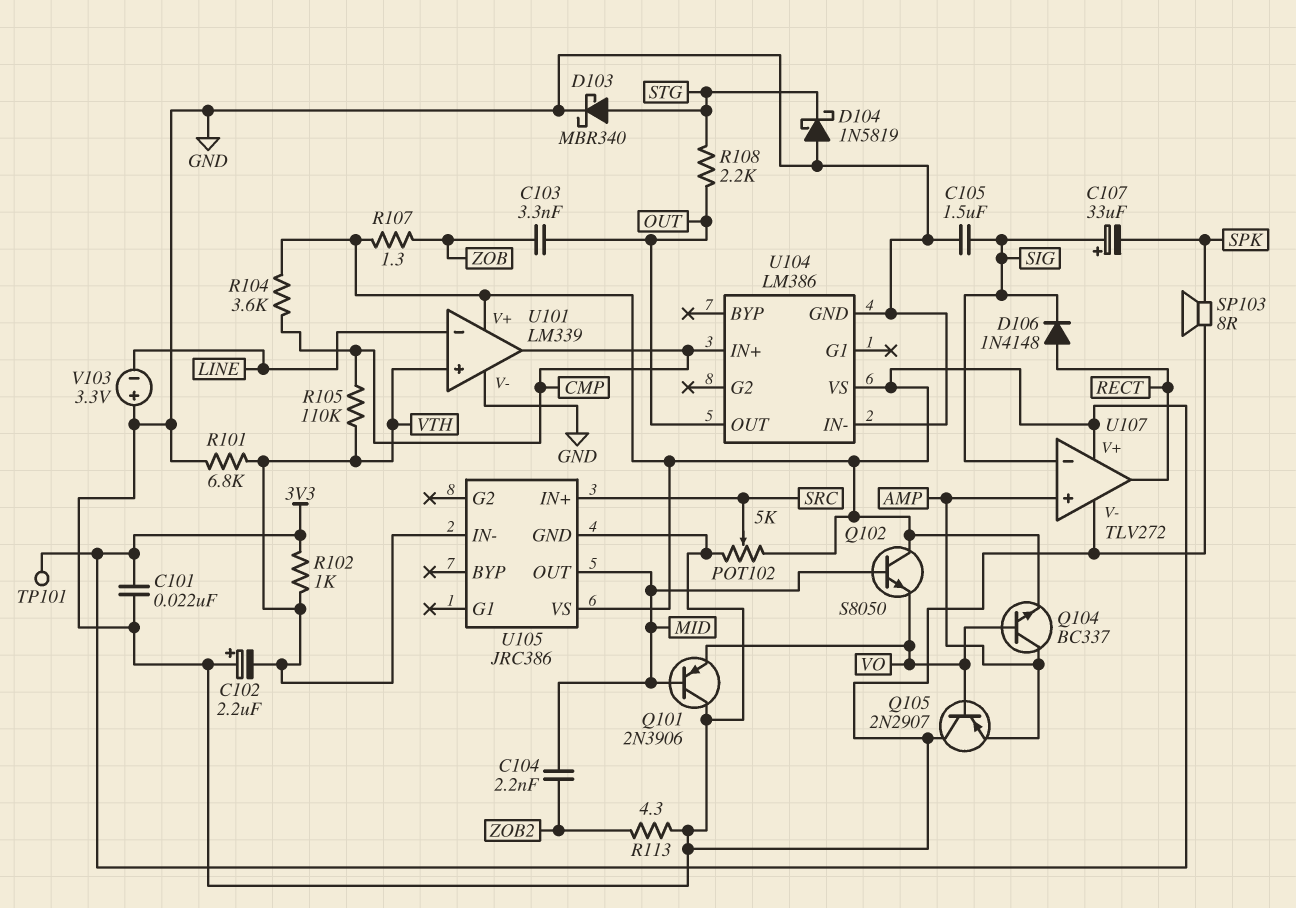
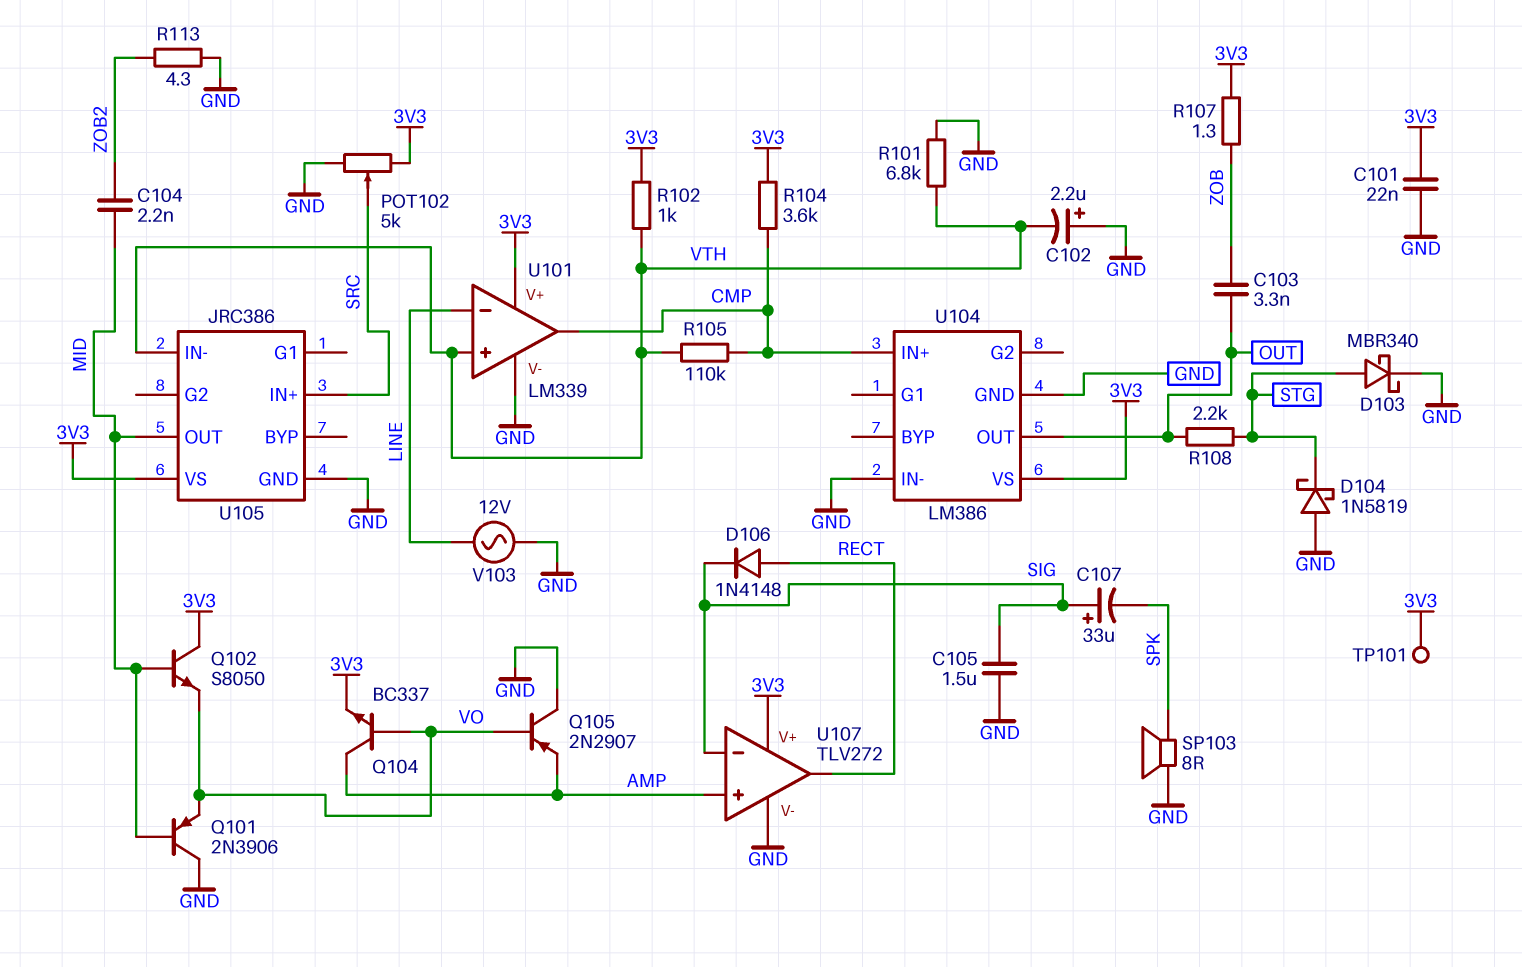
V103: 3.3V (plus GND, minus LINE) -> AC 12V (GND, LINE)

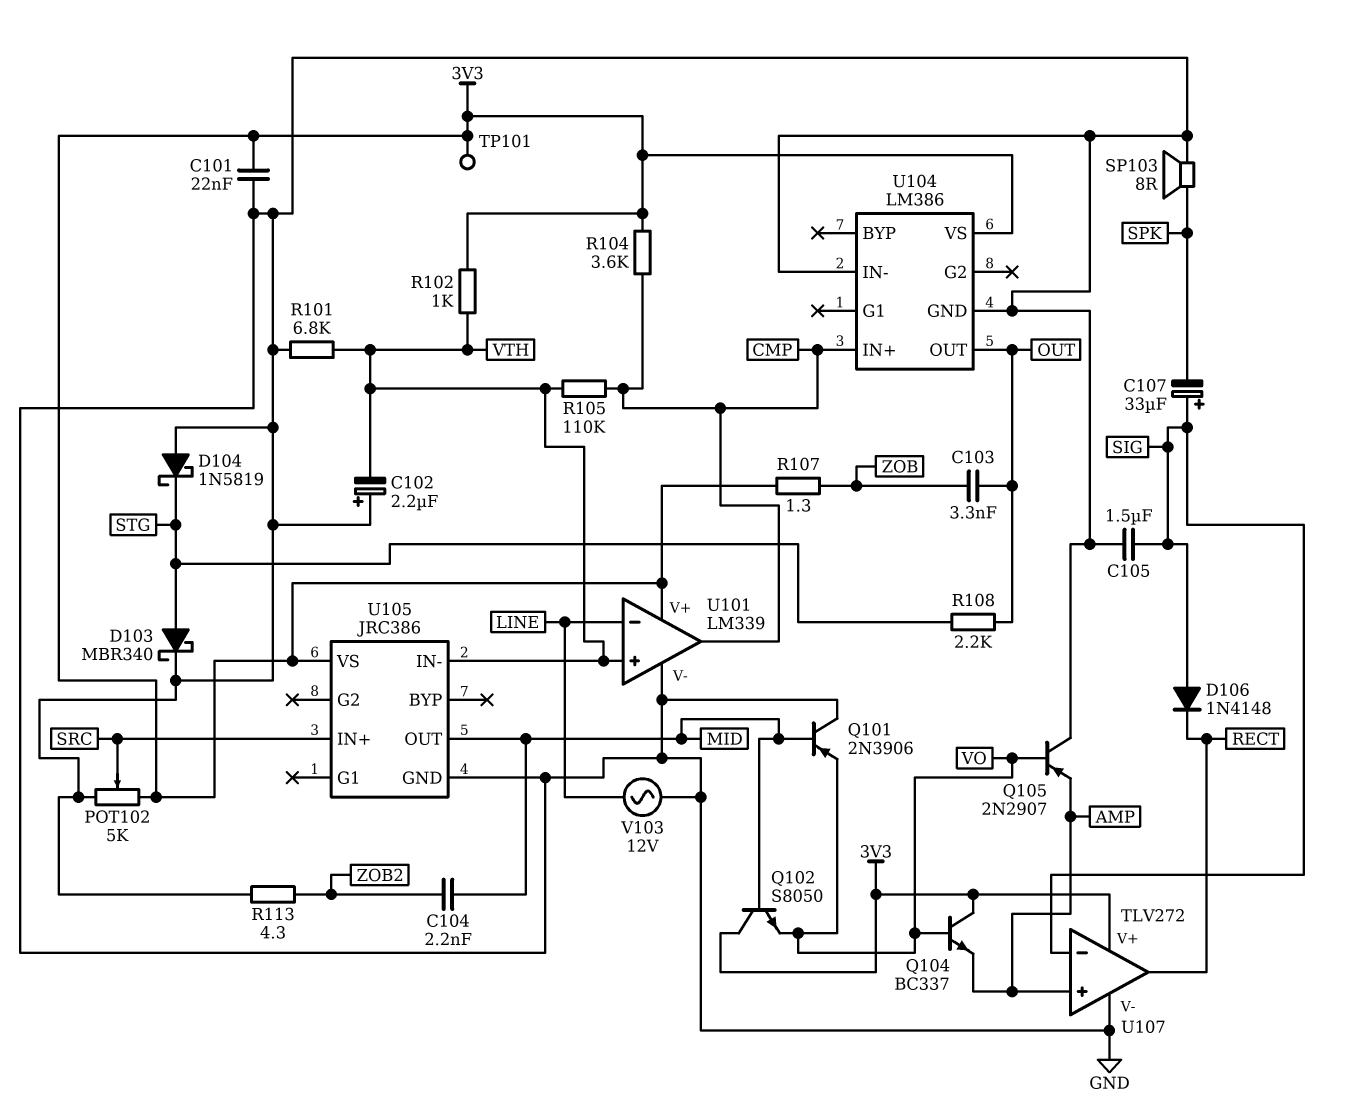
D106: diode 1N4148 (A RECT, K SIG) -> diode 1N4148 (A SIG, K RECT)
Q104: NPN BC337 (B VO, C AMP, E 3V3) -> NPN BC337 (B VO, C 3V3, E AMP)

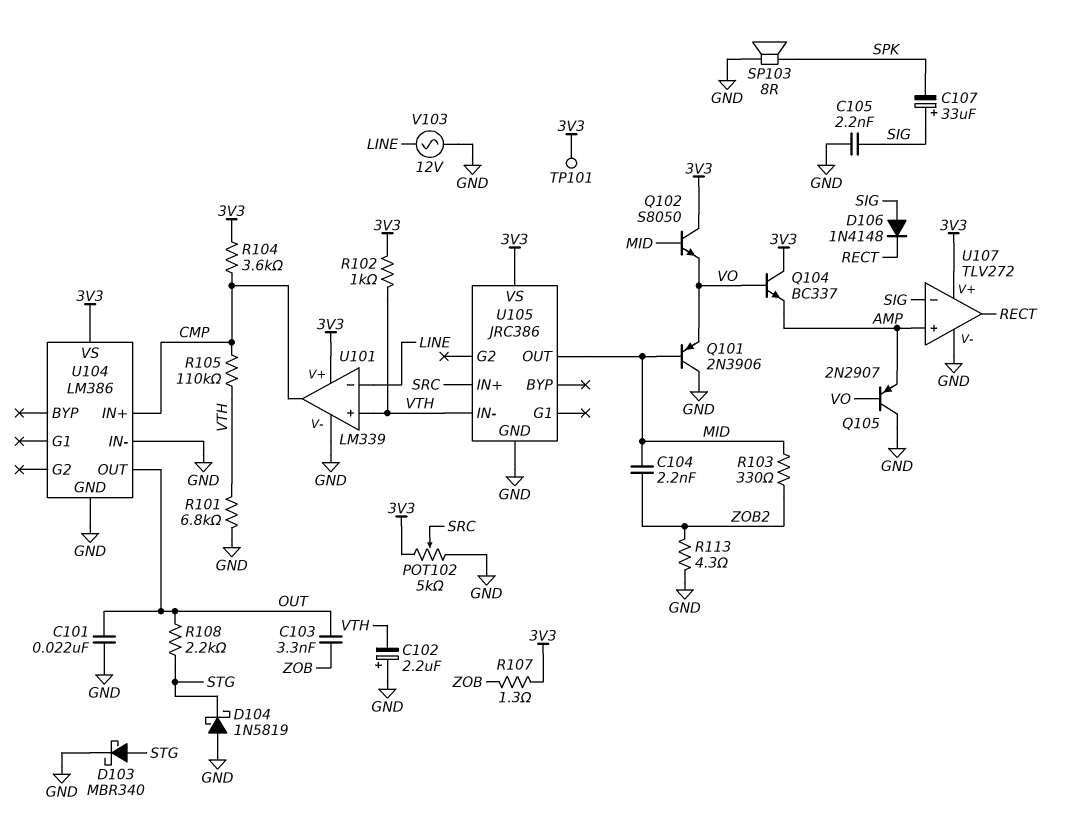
C101: 22nF (3V3, GND) -> 22nF (GND, OUT)
C105: 1.5uF (GND, SIG) -> 2.2nF (GND, SIG)
R103: none -> 330 (MID, ZOB2)

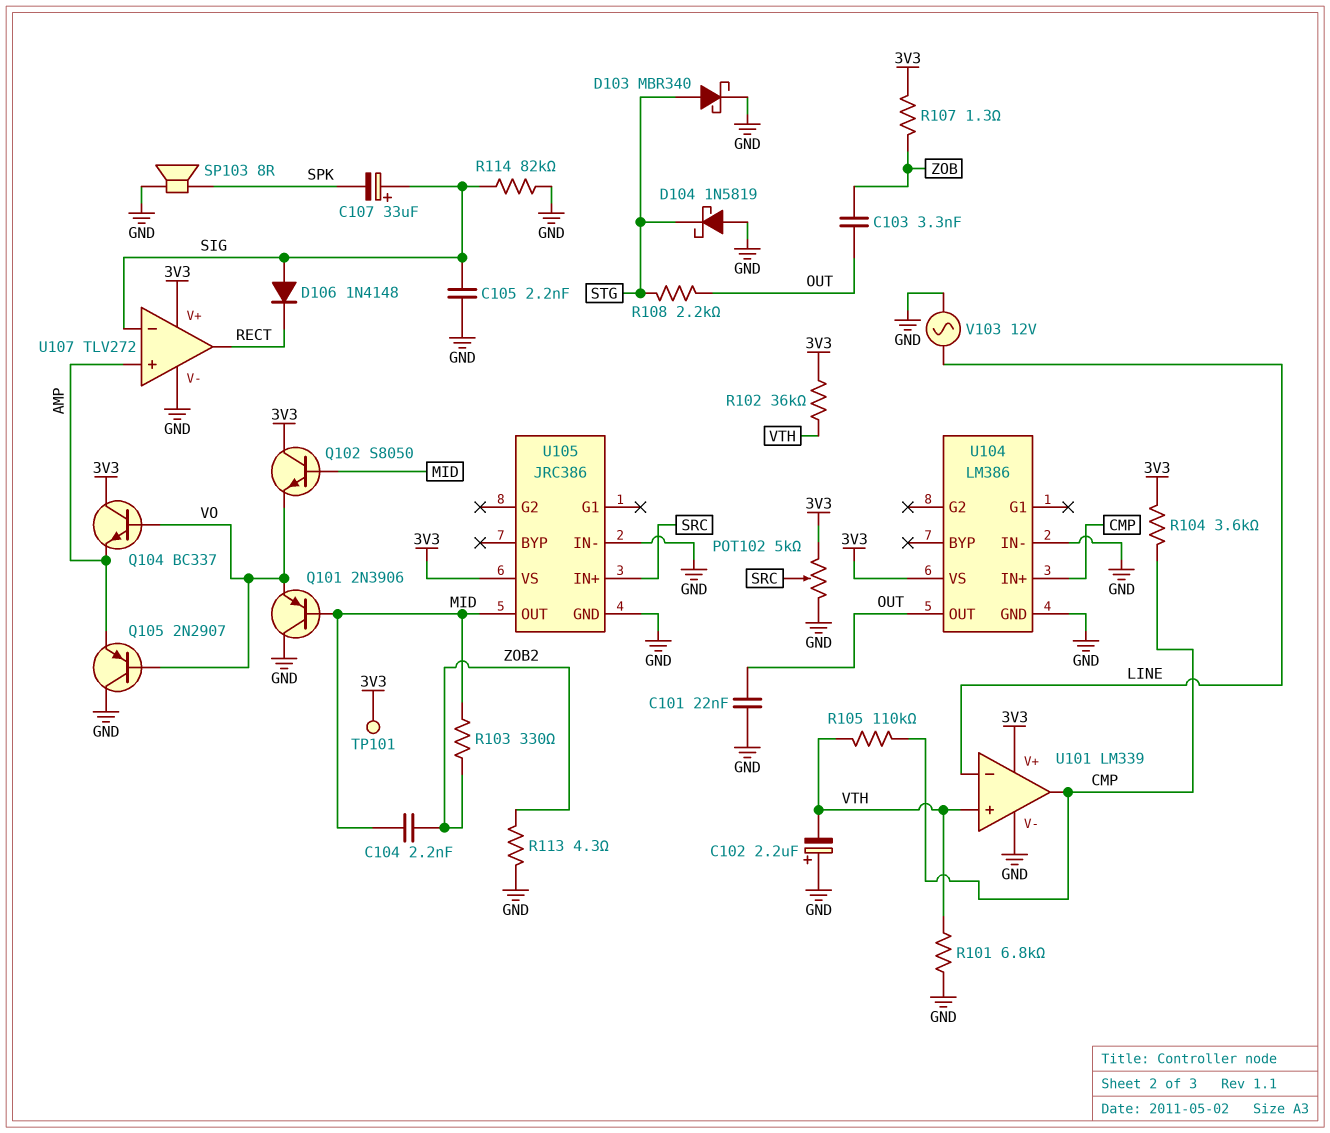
R102: 1k (3V3, VTH) -> 36k (3V3, VTH)
R114: none -> 82k (GND, SIG)
U105 pin IN-: VTH -> GND

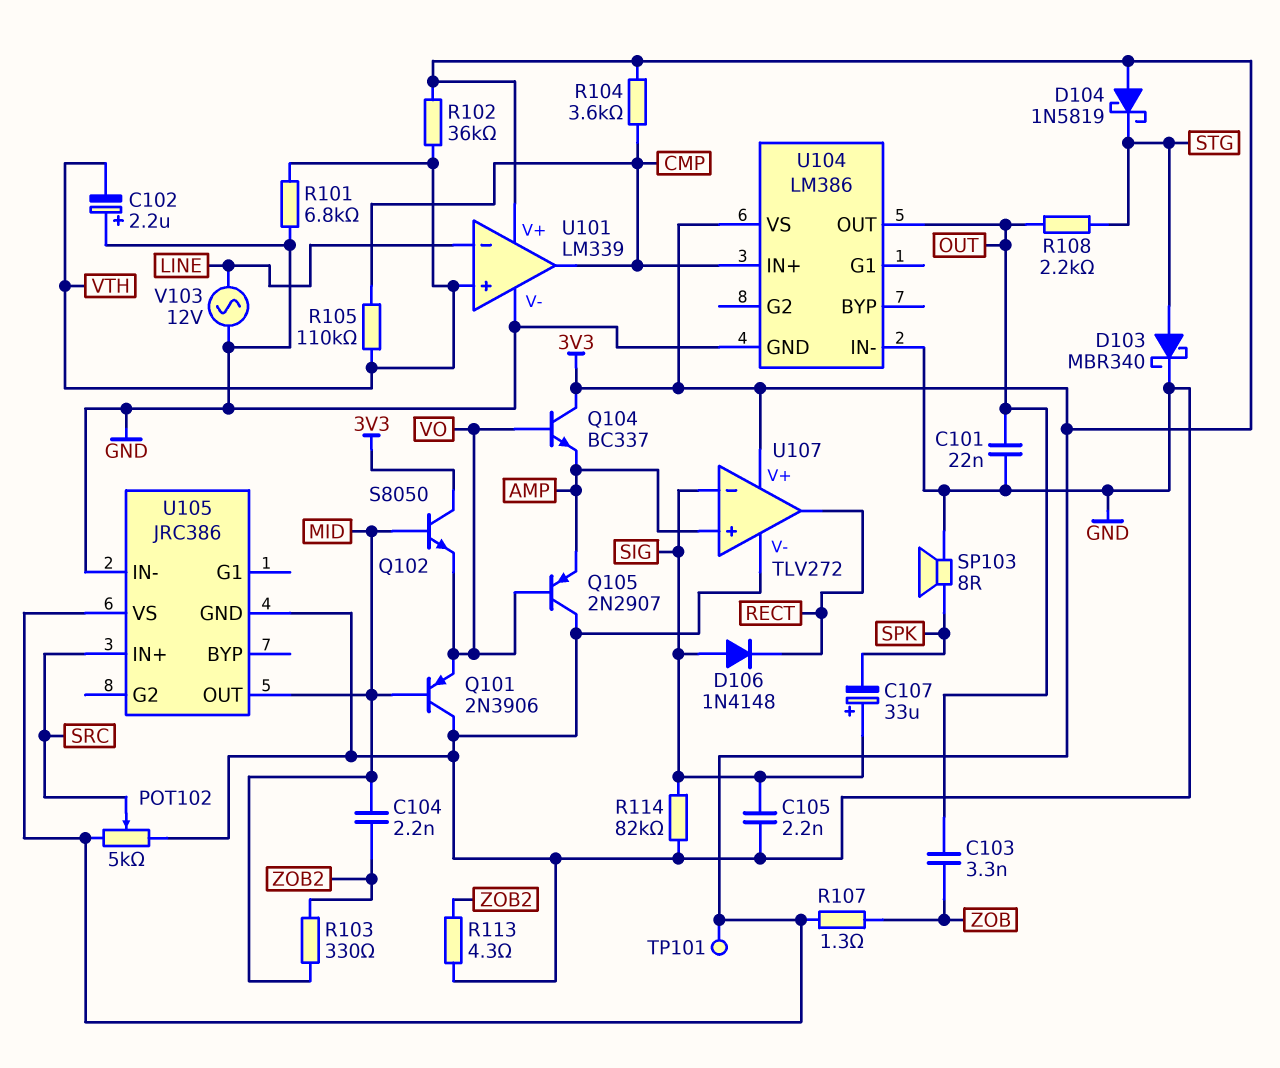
D104: schottky 1N5819 (A GND, K STG) -> schottky 1N5819 (A 3V3, K STG)

